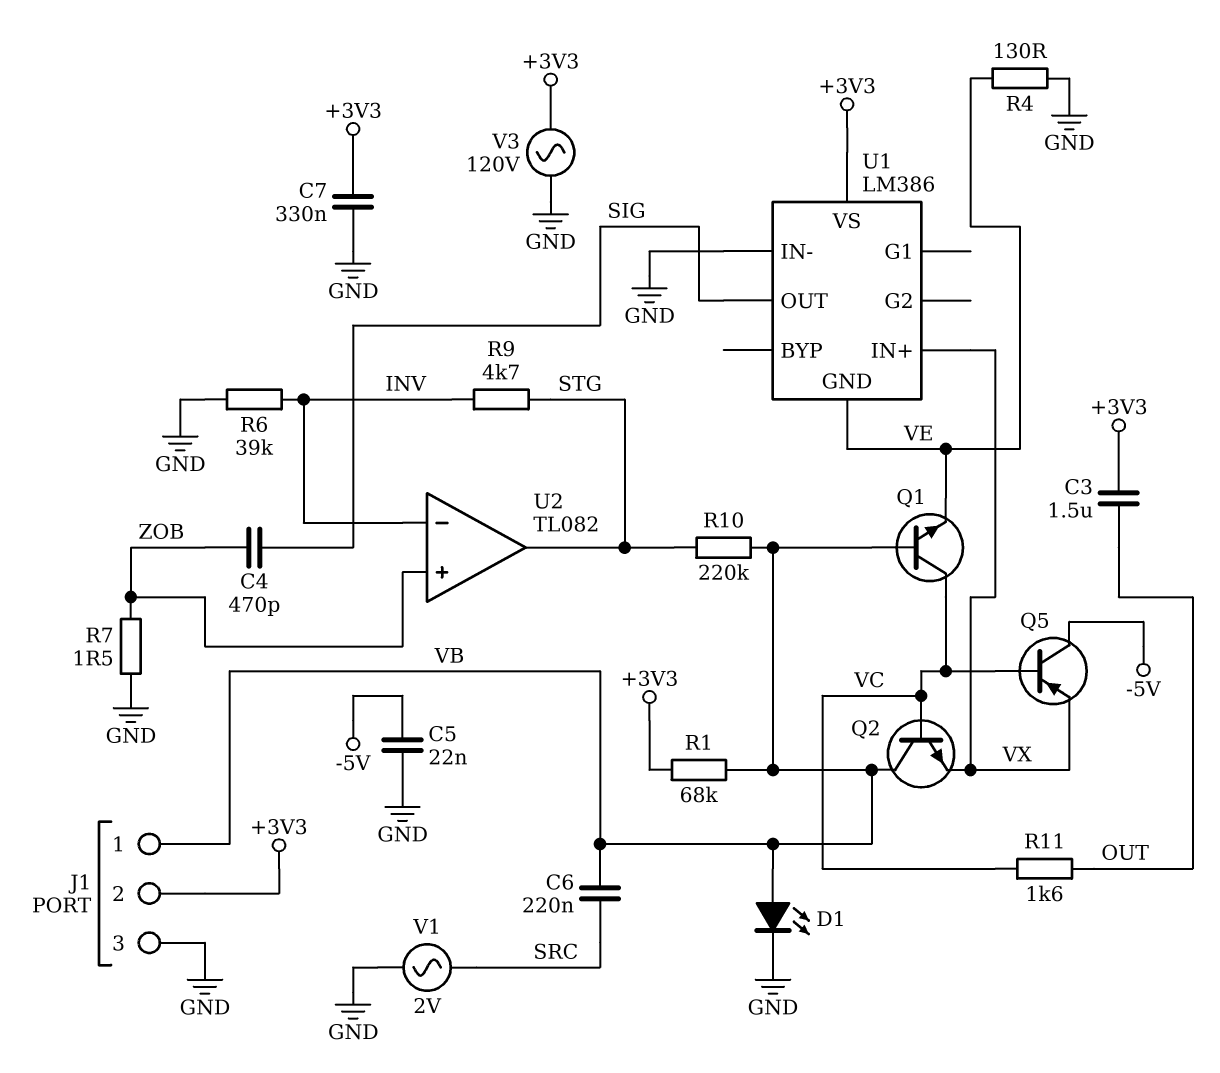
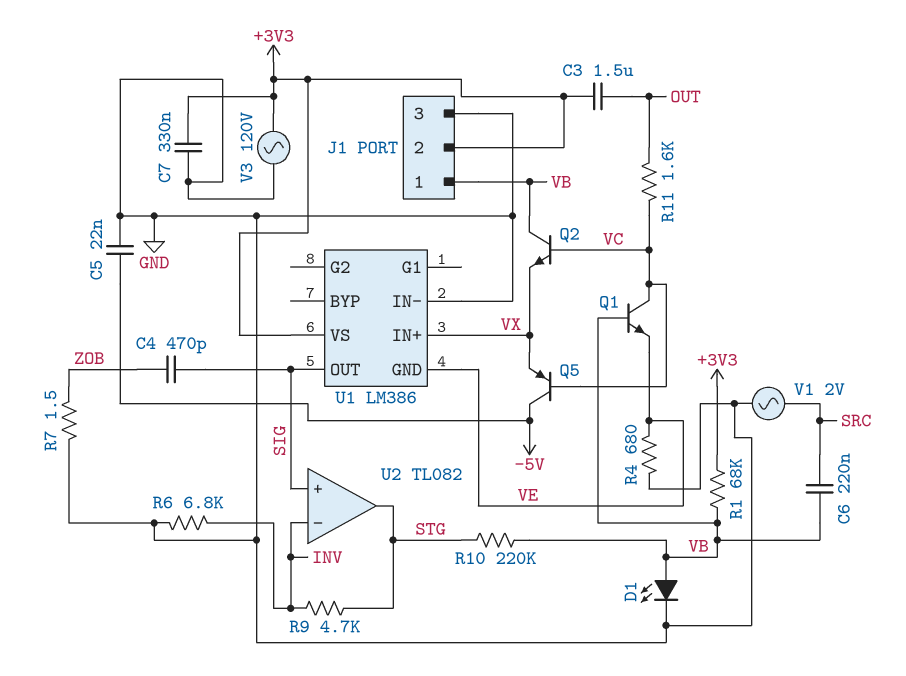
R4: 130 (GND, VE) -> 680 (GND, VE)
R6: 39k (GND, INV) -> 6.8k (GND, INV)
U2 pin in+: ZOB -> SIG

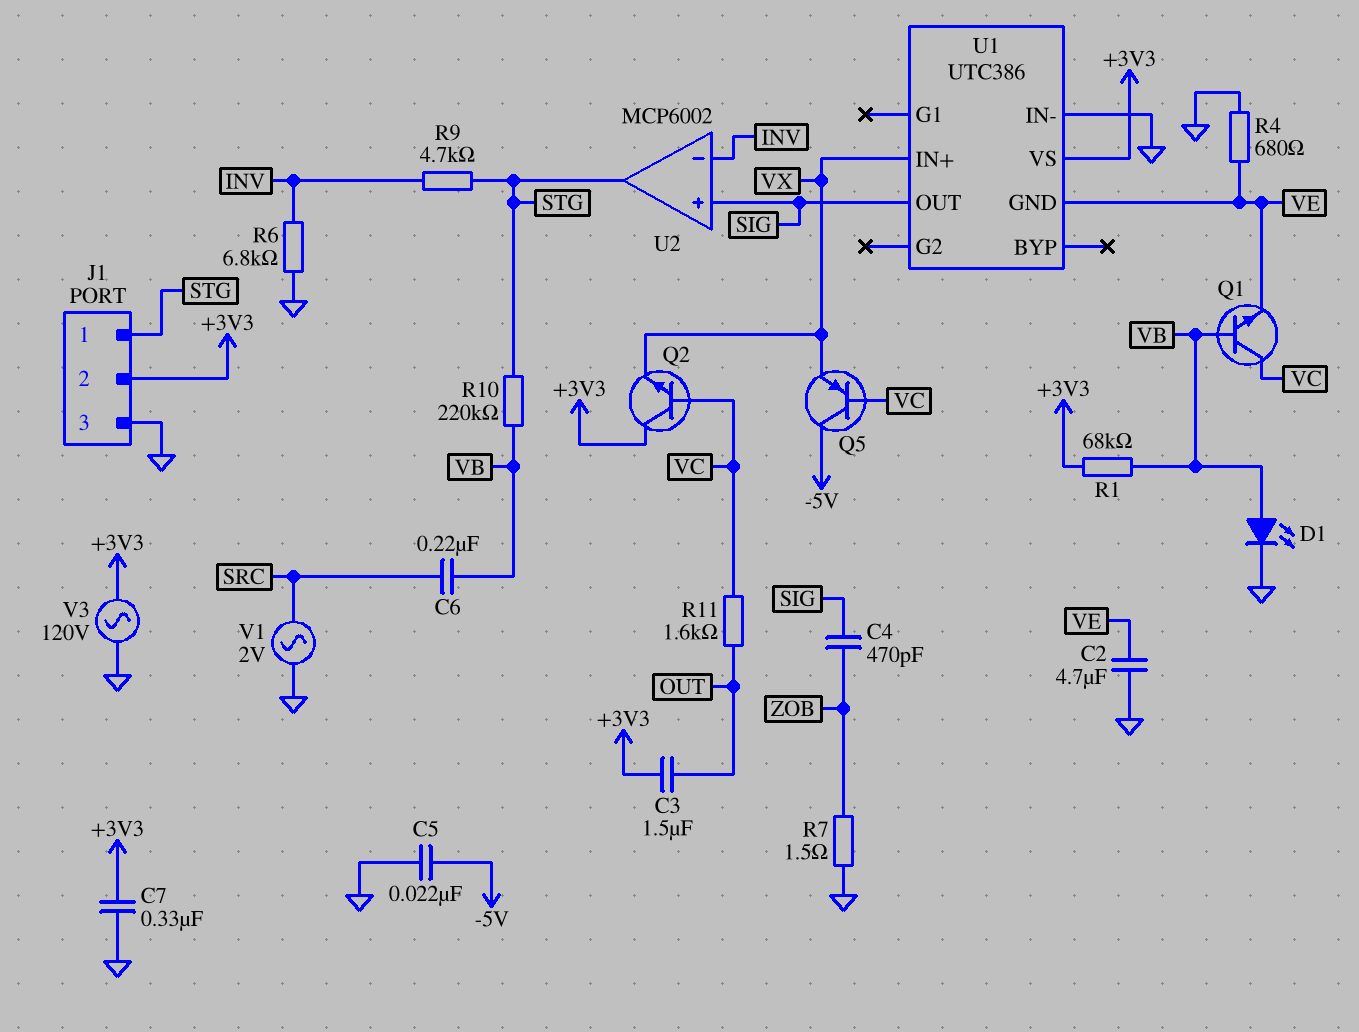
C2: none -> 4.7uF (GND, VE)
J1 pin 1: VB -> STG
Q2: NPN (B VC, C VB, E VX) -> NPN (B VC, C +3V3, E VX)
U1: LM386 -> UTC386
U2: TL082 -> MCP6002

